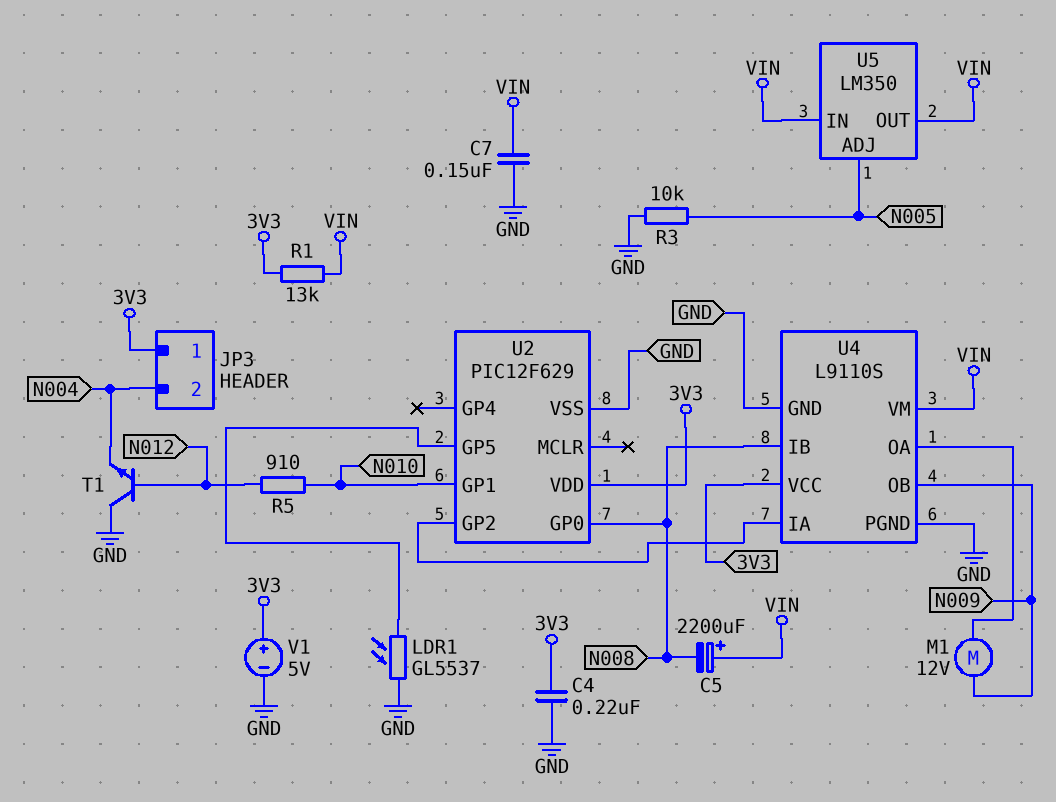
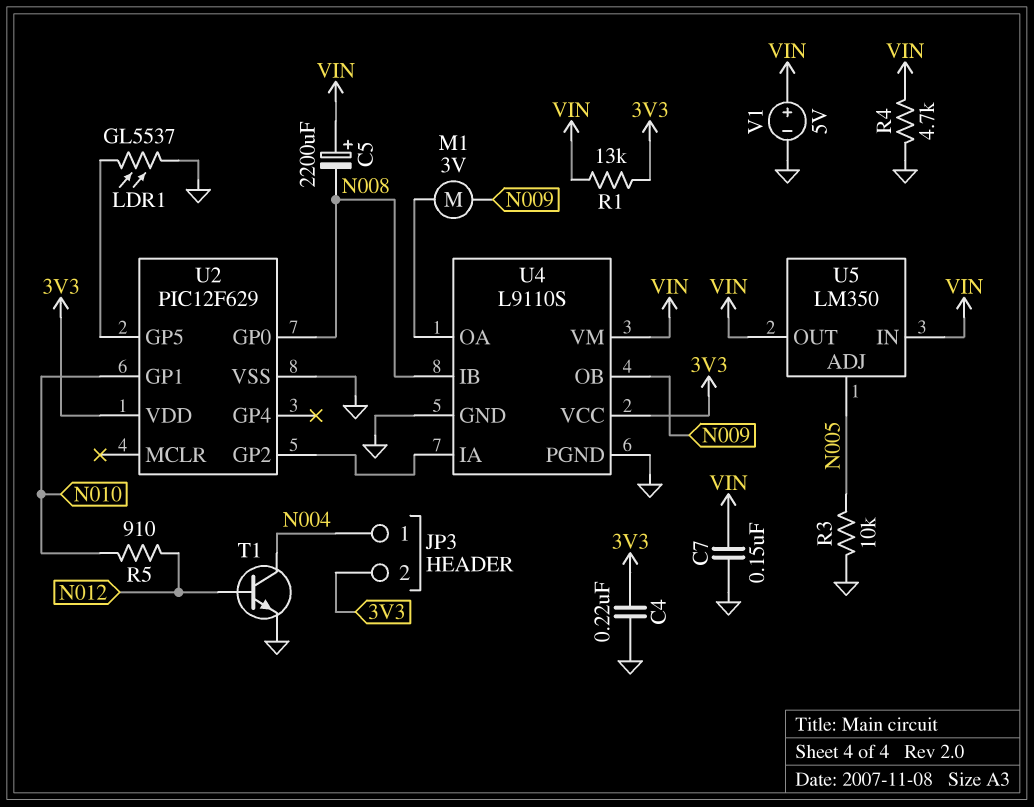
JP3 pin 1: 3V3 -> N004
JP3 pin 2: N004 -> 3V3
M1: motor 12V (N009, U4/OA) -> motor 3V (N009, U4/OA)
R4: none -> 4.7k (GND, VIN)
T1: NPN (B N012, C GND, E N004) -> NPN (B N012, C N004, E GND)
V1: 5V (plus 3V3, minus GND) -> 5V (plus VIN, minus GND)

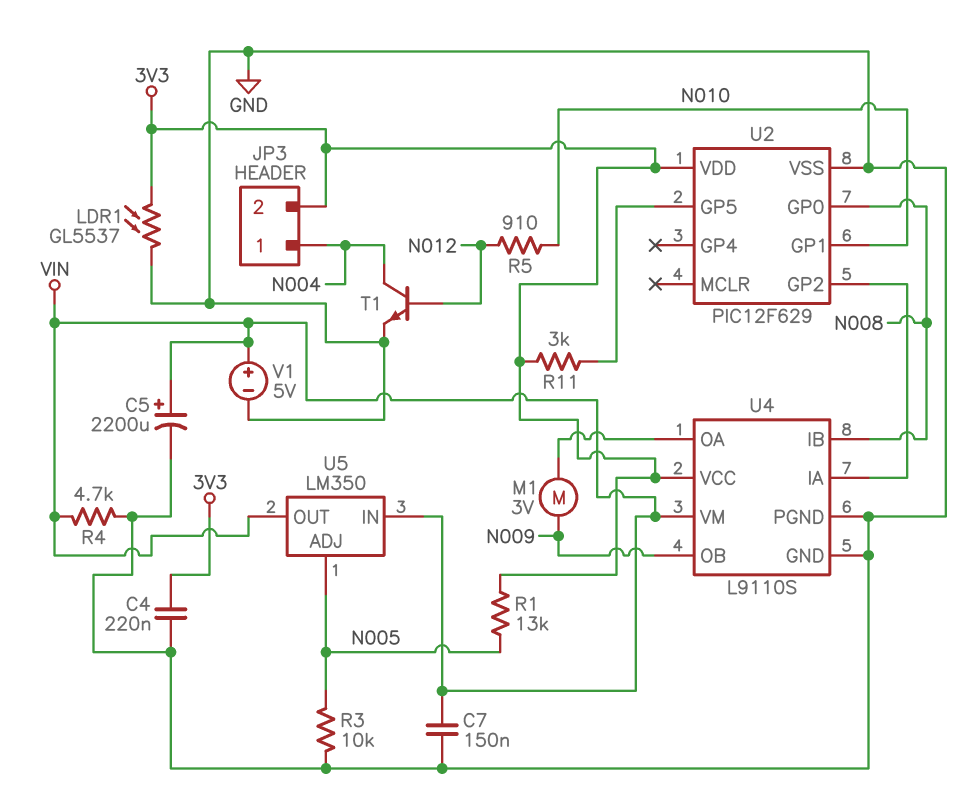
C5: 2200uF (plus VIN, minus N008) -> 2200uF (plus VIN, minus GND)
LDR1: GL5537 (GND, U2/GP5) -> GL5537 (3V3, GND)
R1: 13k (3V3, VIN) -> 13k (3V3, N005)
R11: none -> 3k (3V3, U2/GP5)

